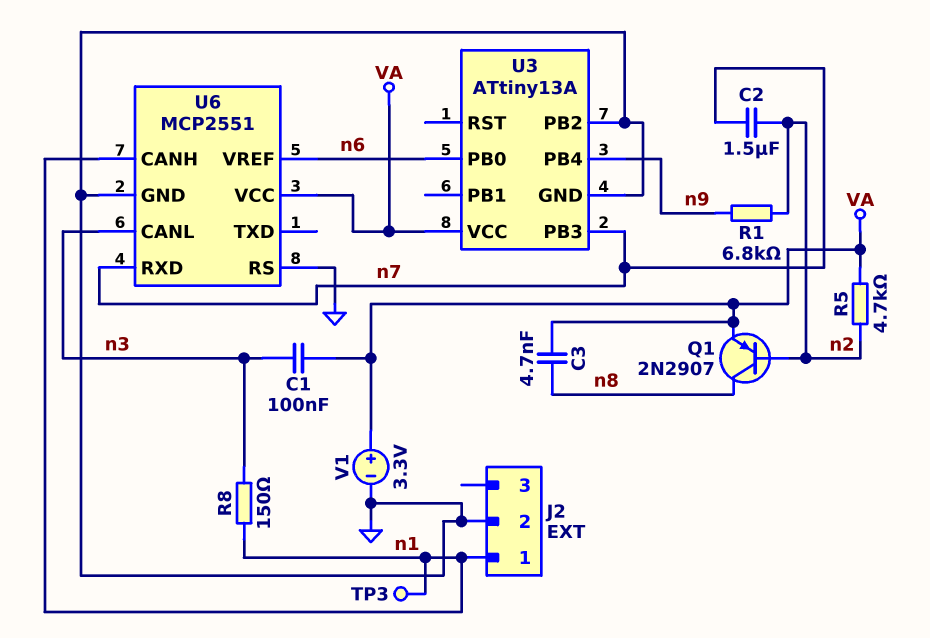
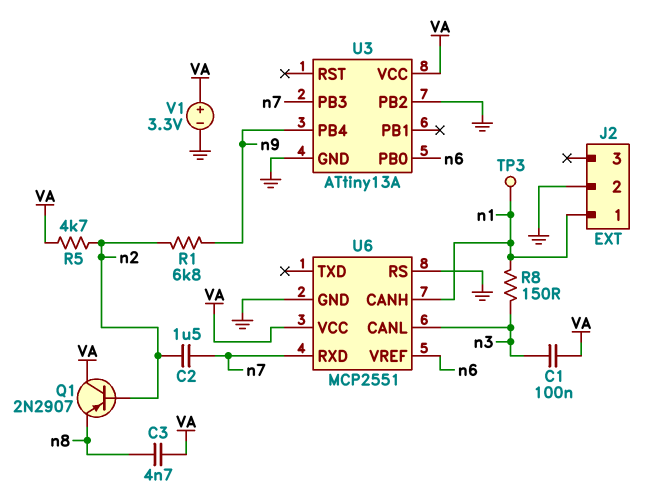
Q1: PNP 2N2907 (B n2, C n8, E VA) -> PNP 2N2907 (B n2, C VA, E n8)

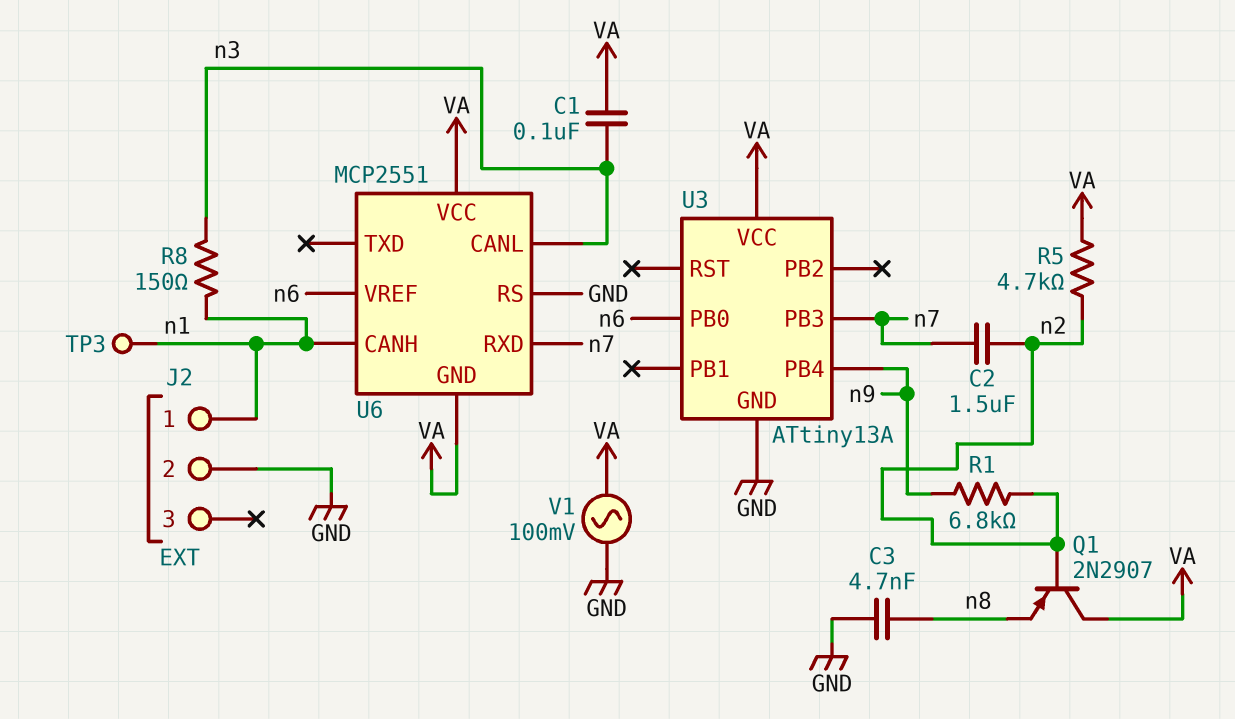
C3: 4.7nF (VA, n8) -> 4.7nF (GND, n8)
U3 pin PB2: GND -> none
U6 pin GND: GND -> VA
V1: 3.3V (plus VA, minus GND) -> AC 100mV (GND, VA)

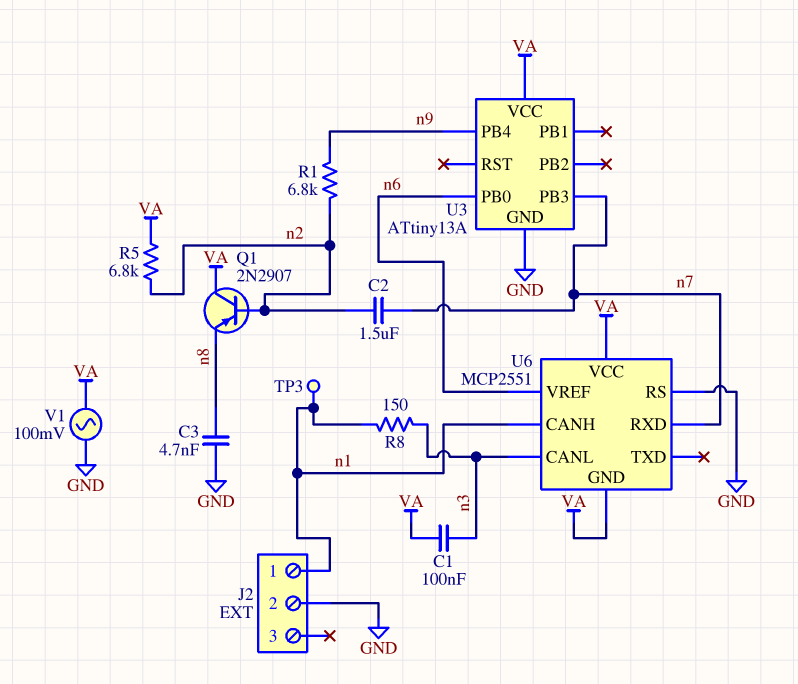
R5: 4.7k (VA, n2) -> 6.8k (VA, n2)

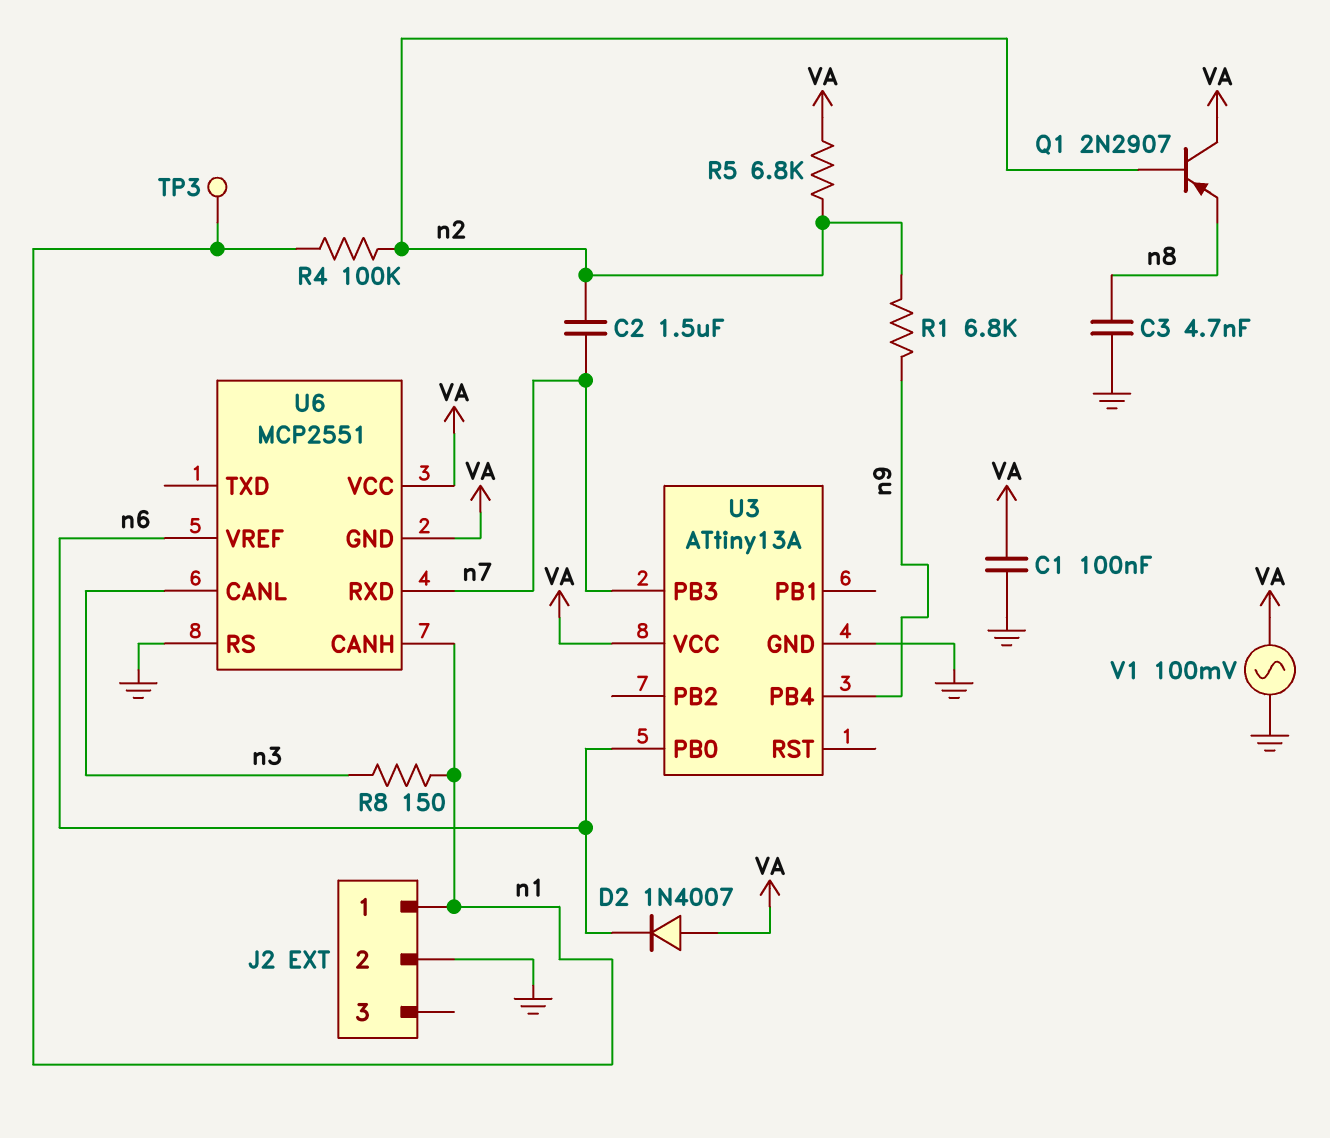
C1: 100nF (VA, n3) -> 100nF (GND, VA)
D2: none -> diode 1N4007 (A VA, K n6)
R4: none -> 100k (n1, n2)

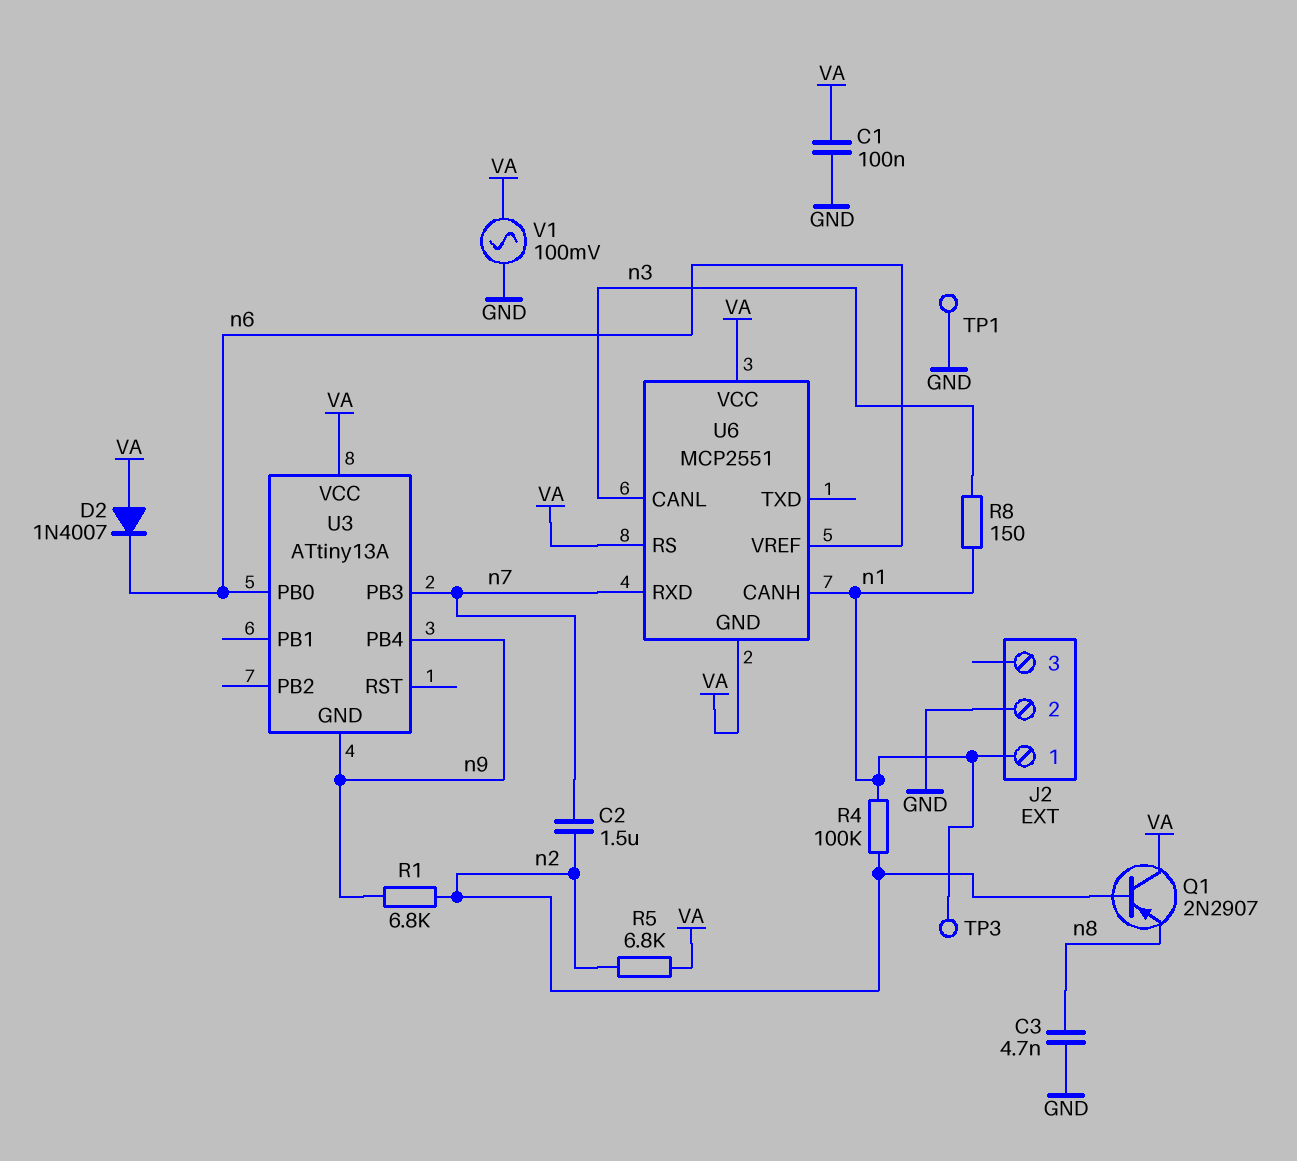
TP1: none -> test point (GND)
U3 pin GND: GND -> n9
U6 pin RS: GND -> VA

